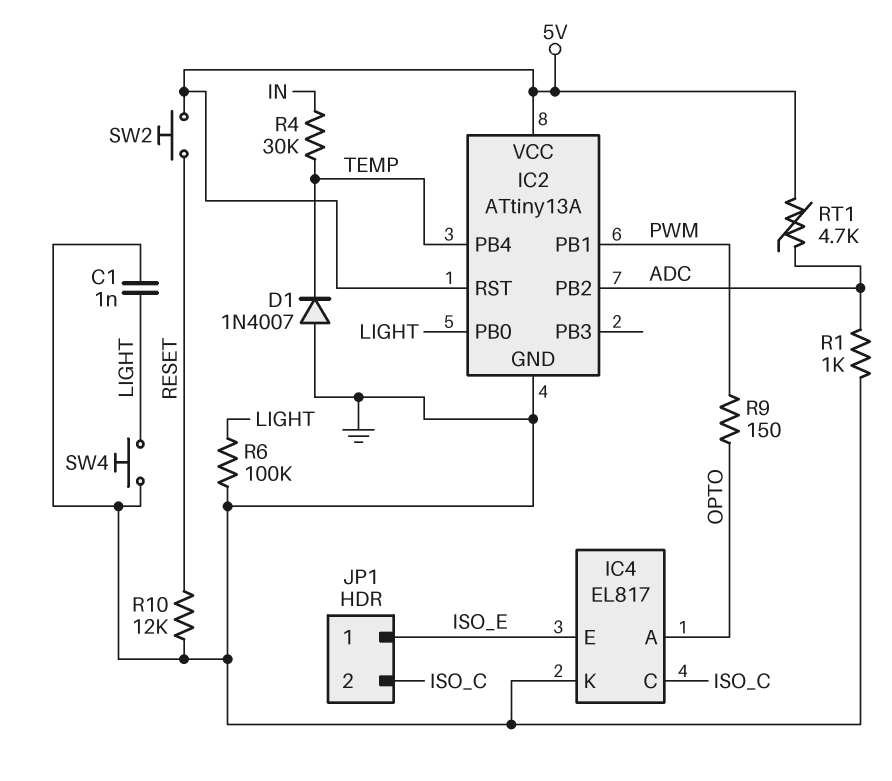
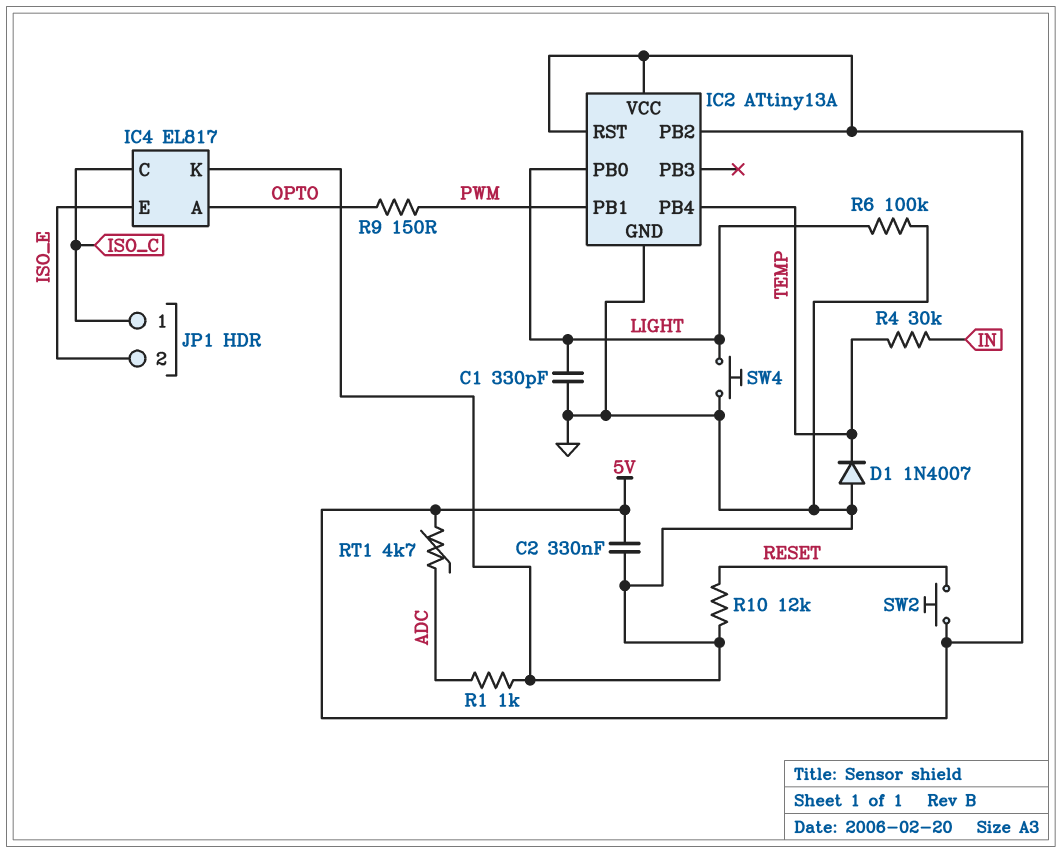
C1: 1nF (GND, LIGHT) -> 330pF (GND, LIGHT)
C2: none -> 330nF (5V, GND)
IC2 pin PB2: ADC -> 5V
JP1 pin 1: ISO_E -> ISO_C
JP1 pin 2: ISO_C -> ISO_E

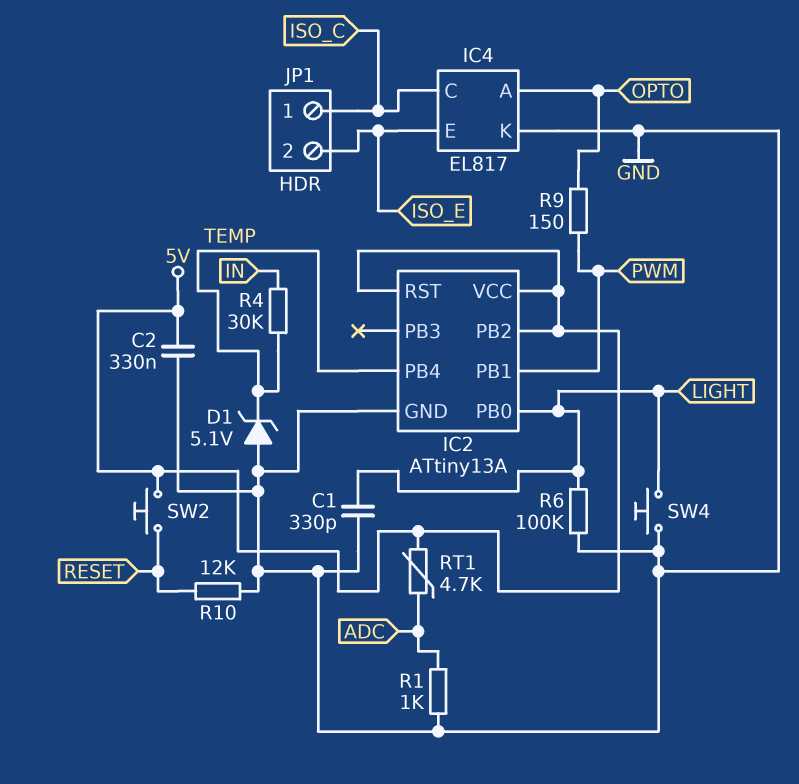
D1: diode 1N4007 (A GND, K TEMP) -> zener 5.1V (A GND, K TEMP)

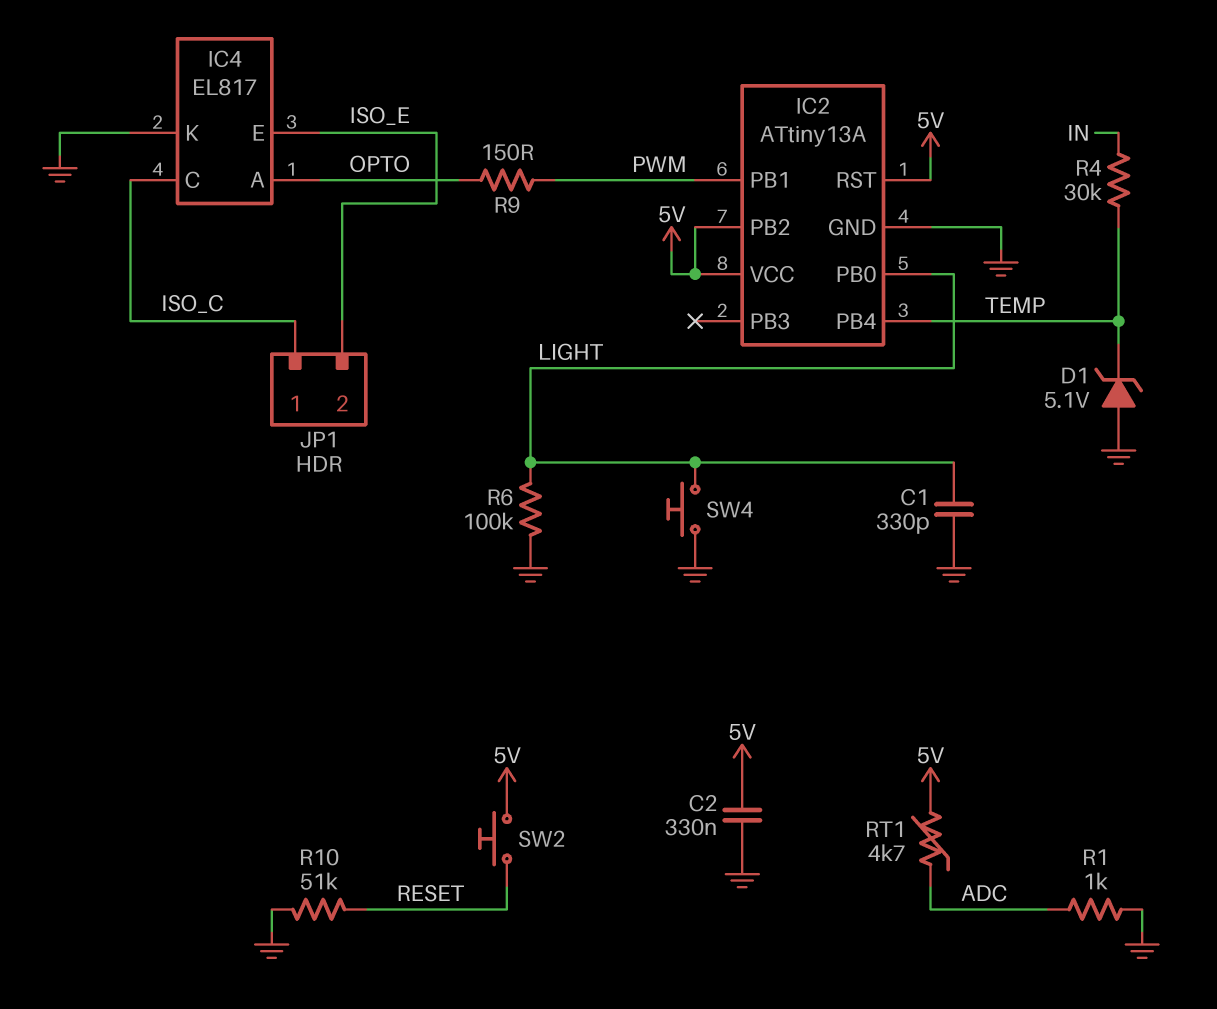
R10: 12k (GND, RESET) -> 51k (GND, RESET)

